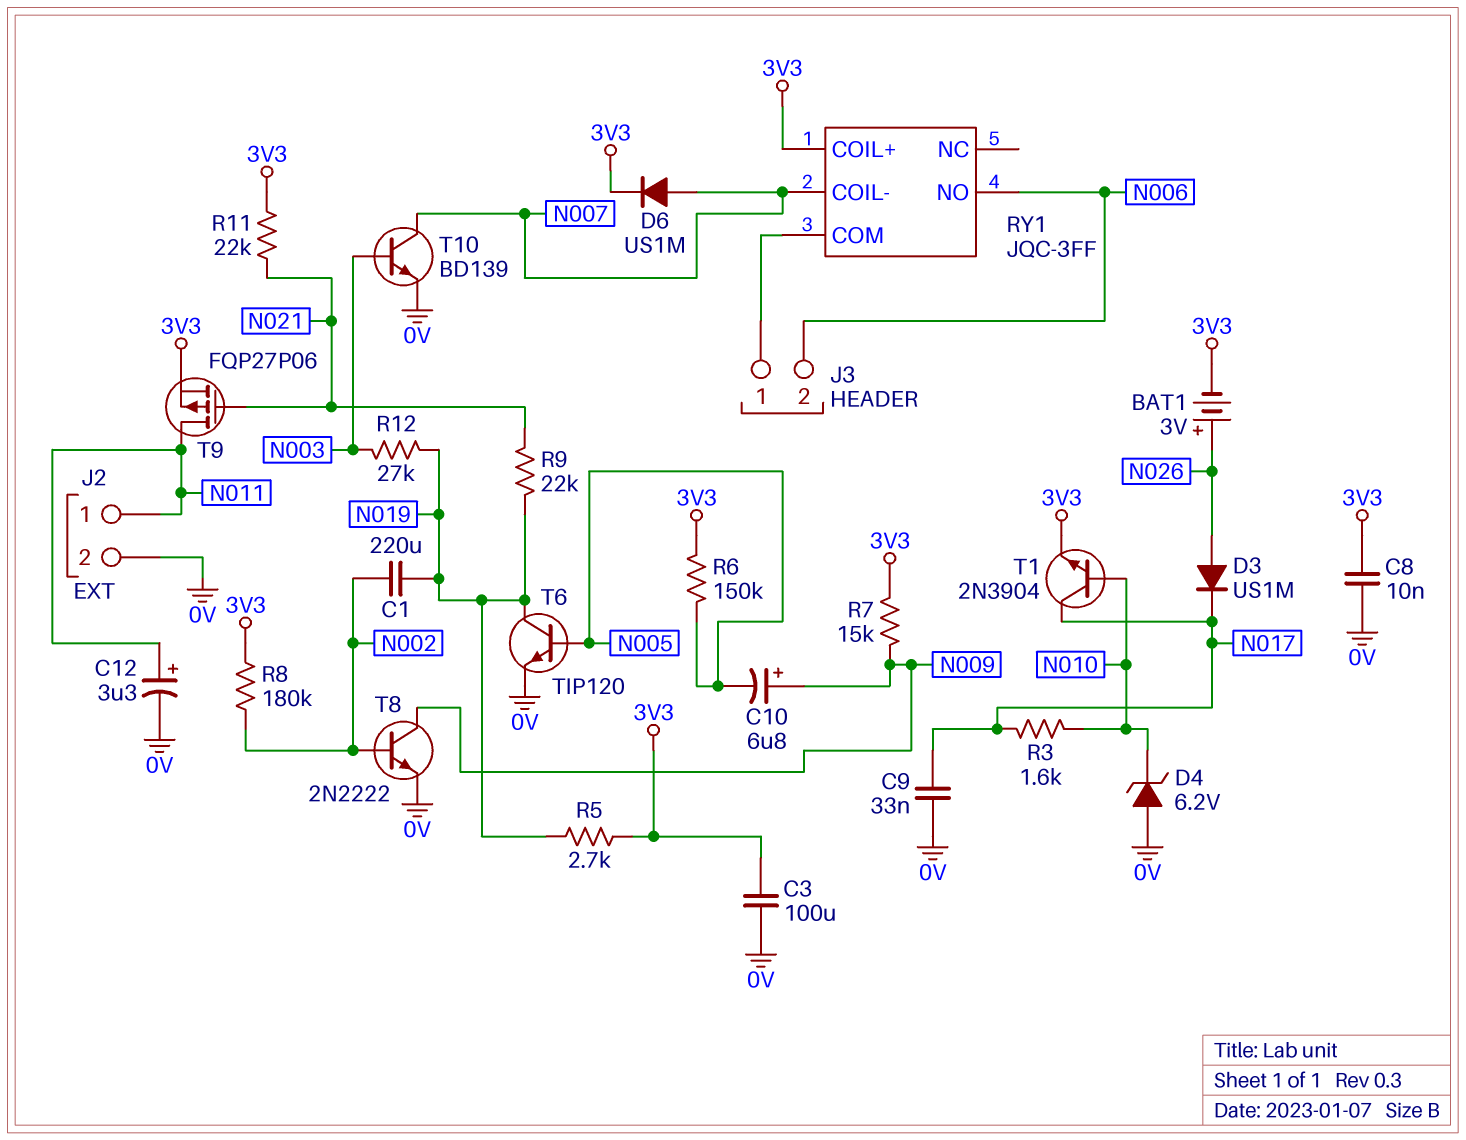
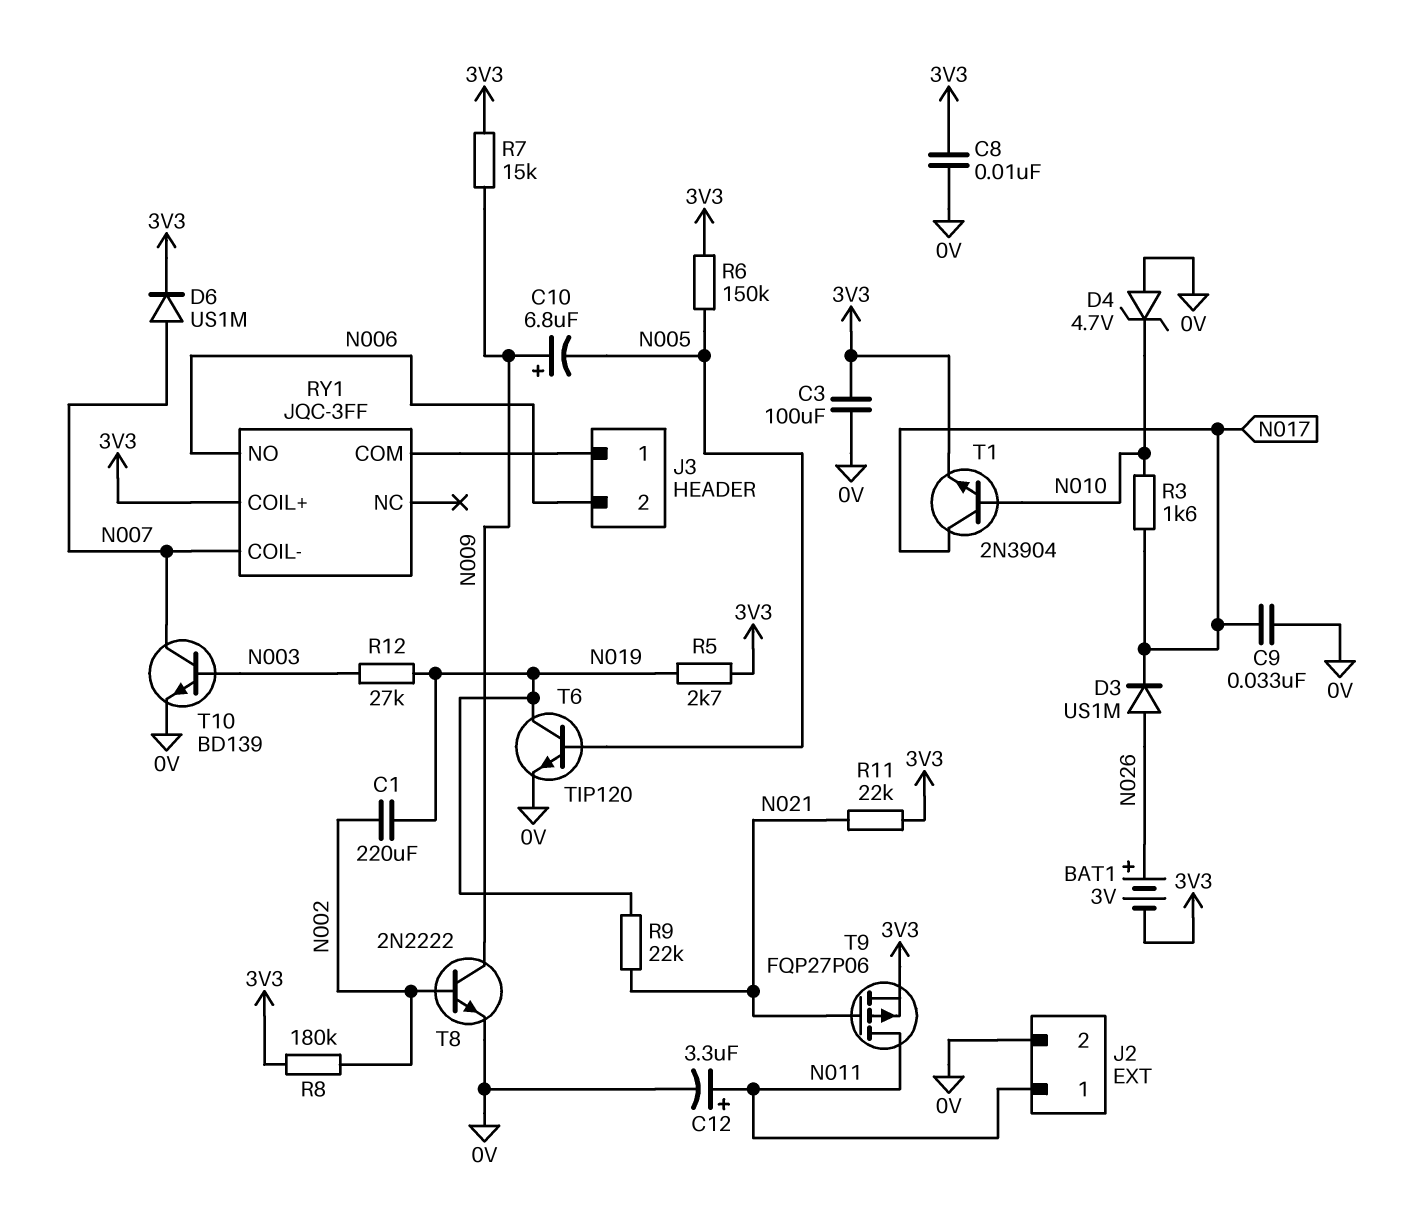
D4: zener 6.2V (A 0V, K N010) -> zener 4.7V (A 0V, K N010)

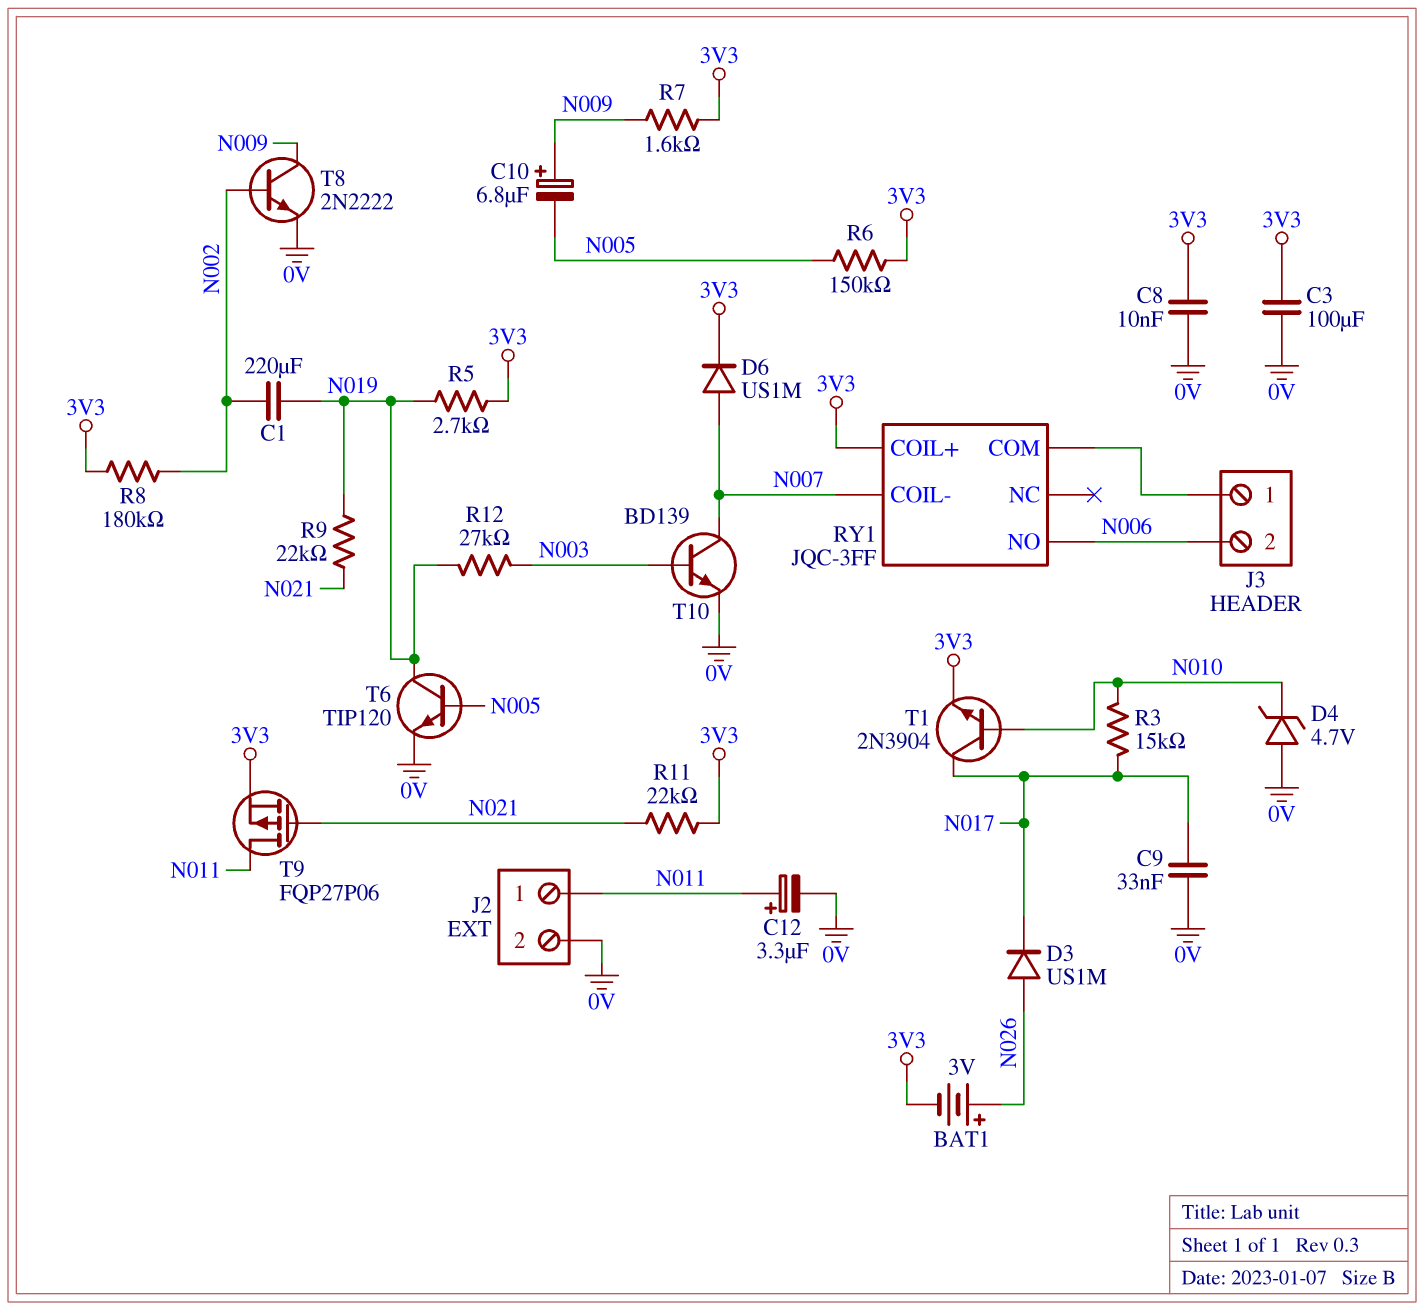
R3: 1.6k (N010, N017) -> 15k (N010, N017)
R7: 15k (3V3, N009) -> 1.6k (3V3, N009)

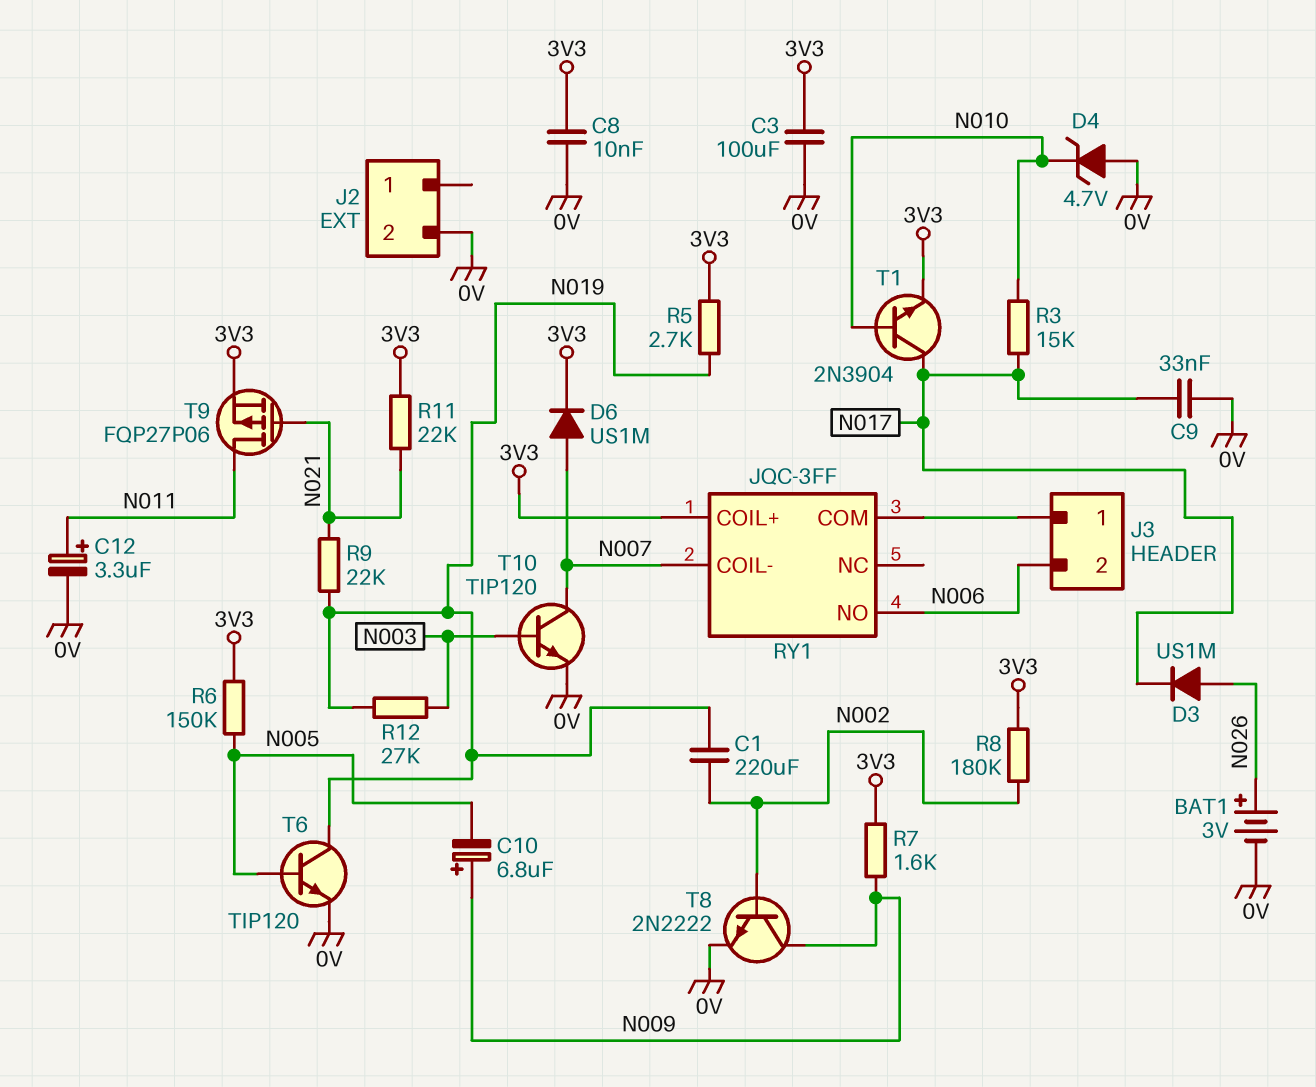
BAT1: 3V (plus N026, minus 3V3) -> 3V (plus N026, minus 0V)
J2 pin 1: N011 -> none
T10: NPN BD139 (B N003, C N007, E 0V) -> NPN TIP120 (B N003, C N007, E 0V)

